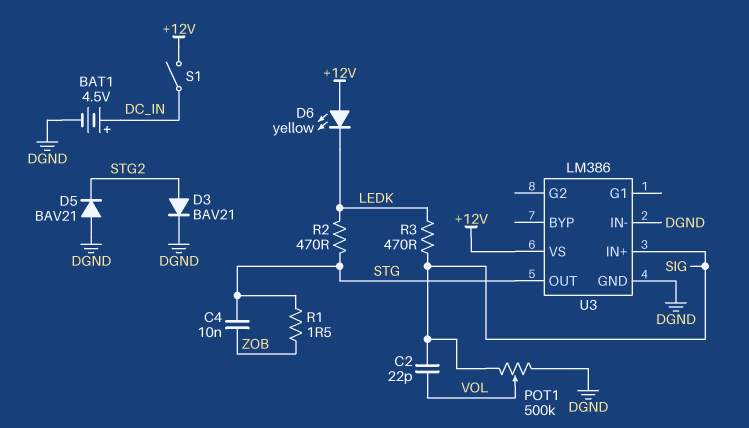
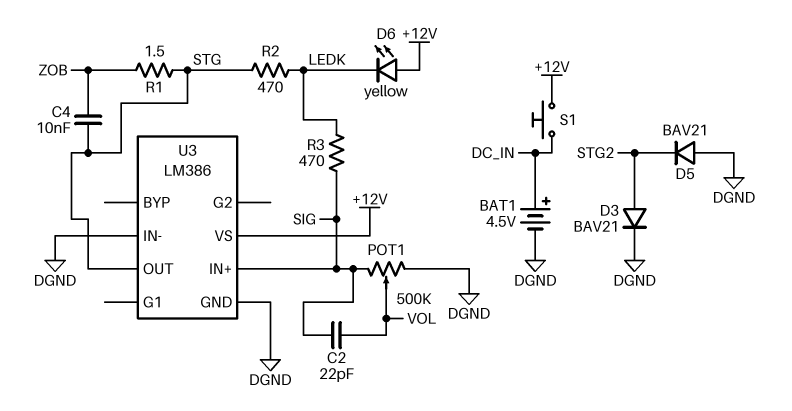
S1: switch (+12V, DC_IN) -> button (+12V, DC_IN)

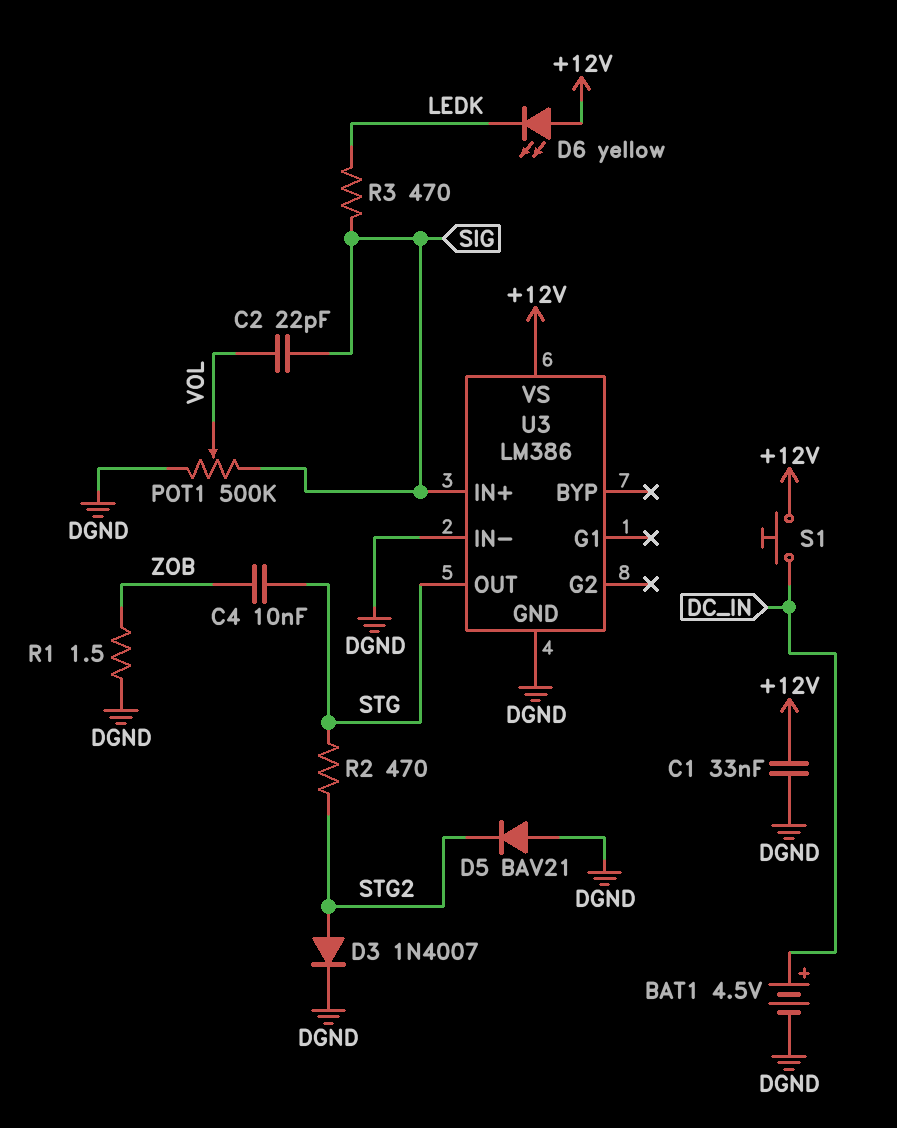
C1: none -> 33nF (+12V, DGND)
D3: diode BAV21 (A STG2, K DGND) -> diode 1N4007 (A STG2, K DGND)
R1: 1.5 (STG, ZOB) -> 1.5 (DGND, ZOB)
R2: 470 (LEDK, STG) -> 470 (STG, STG2)

